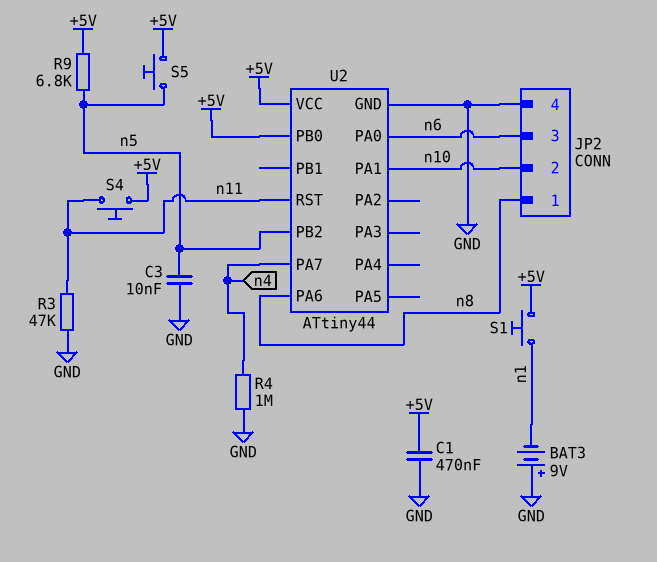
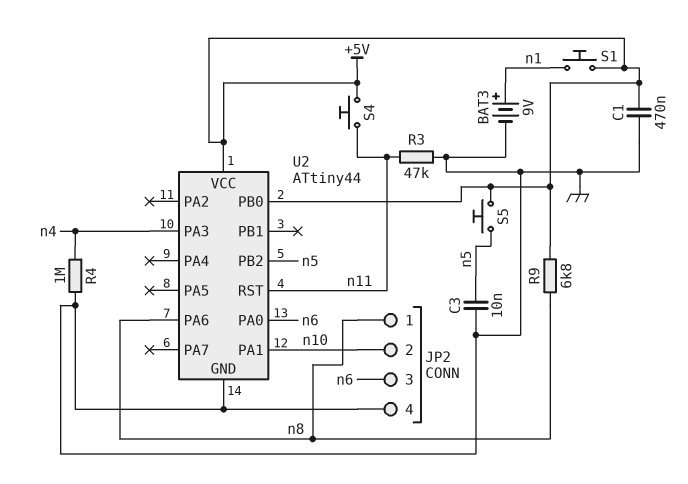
BAT3: 9V (plus GND, minus n1) -> 9V (plus n1, minus GND)
R9: 6.8k (+5V, n5) -> 6.8k (+5V, n8)
U2 pin PA3: none -> n4
U2 pin PA7: n4 -> none

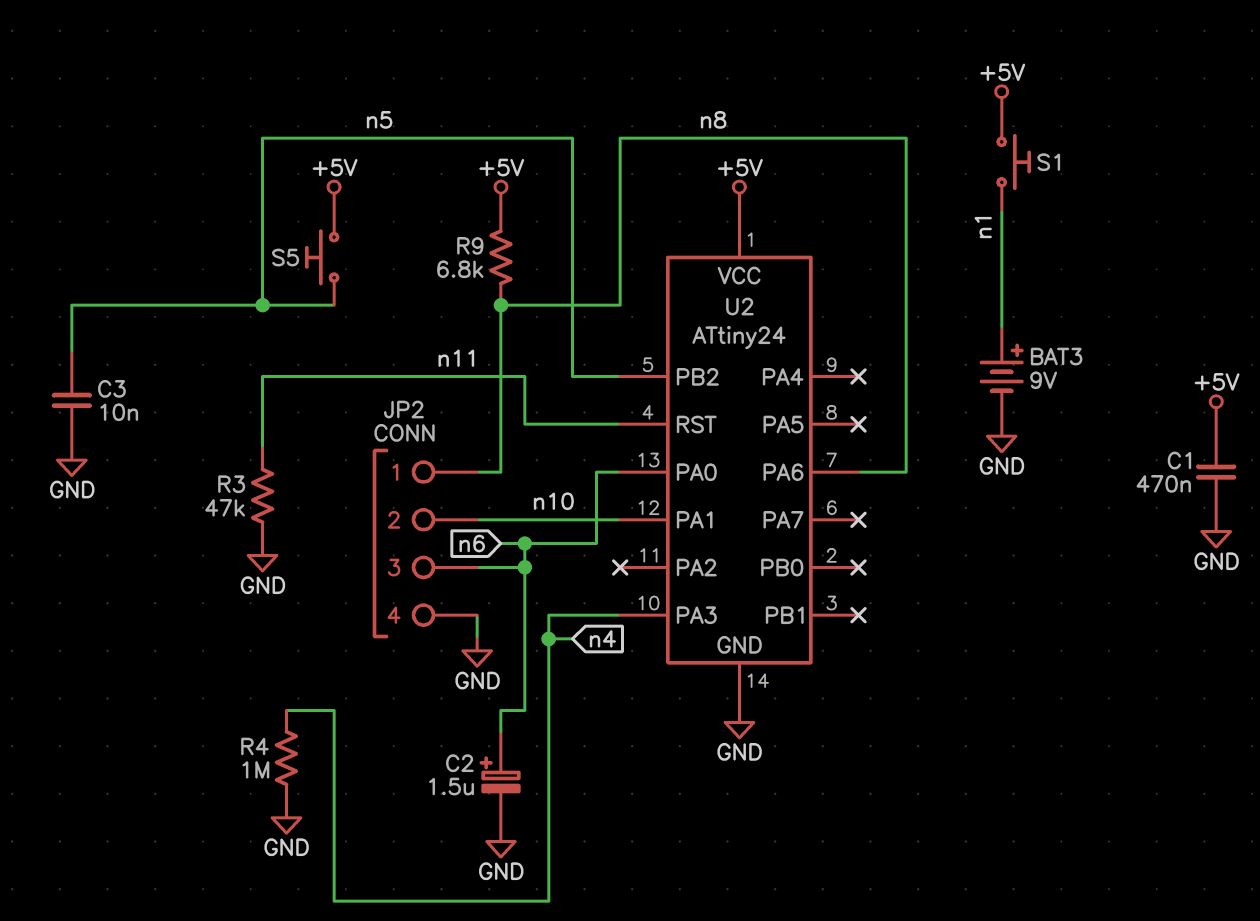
C2: none -> 1.5uF (plus n6, minus GND)
S4: button (+5V, n11) -> none
U2: ATtiny44 -> ATtiny24
U2 pin PB0: +5V -> none

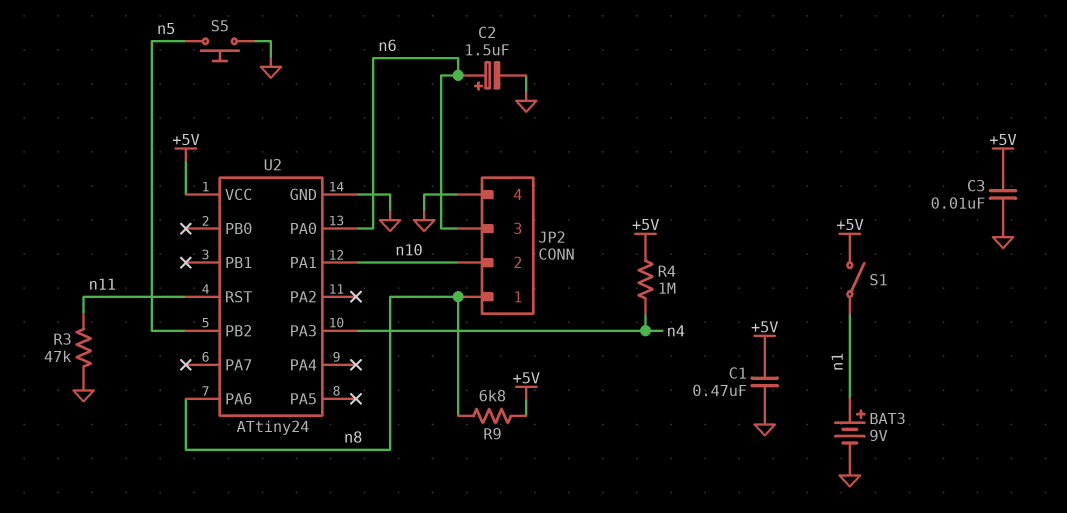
C3: 10nF (GND, n5) -> 10nF (+5V, GND)
R4: 1M (GND, n4) -> 1M (+5V, n4)
S1: button (+5V, n1) -> switch (+5V, n1)
S5: button (+5V, n5) -> button (GND, n5)

